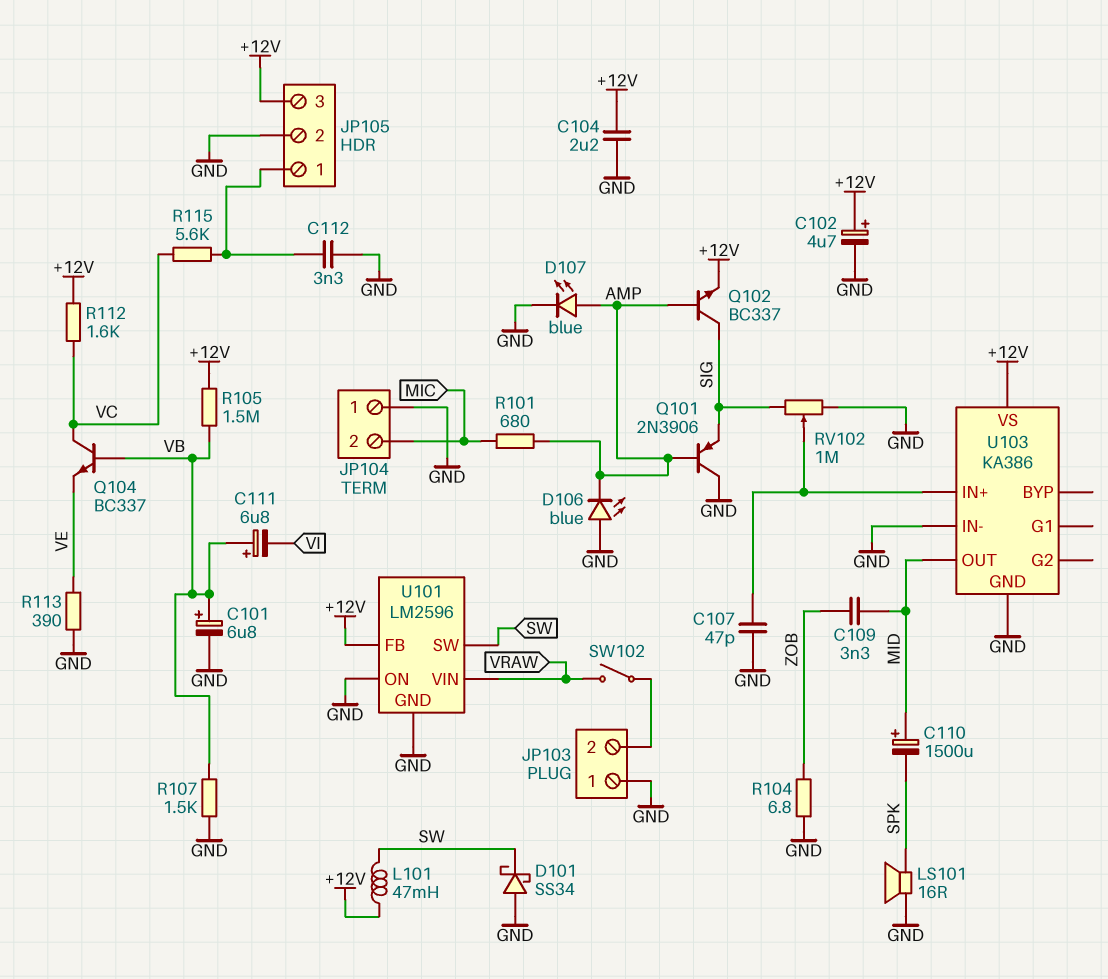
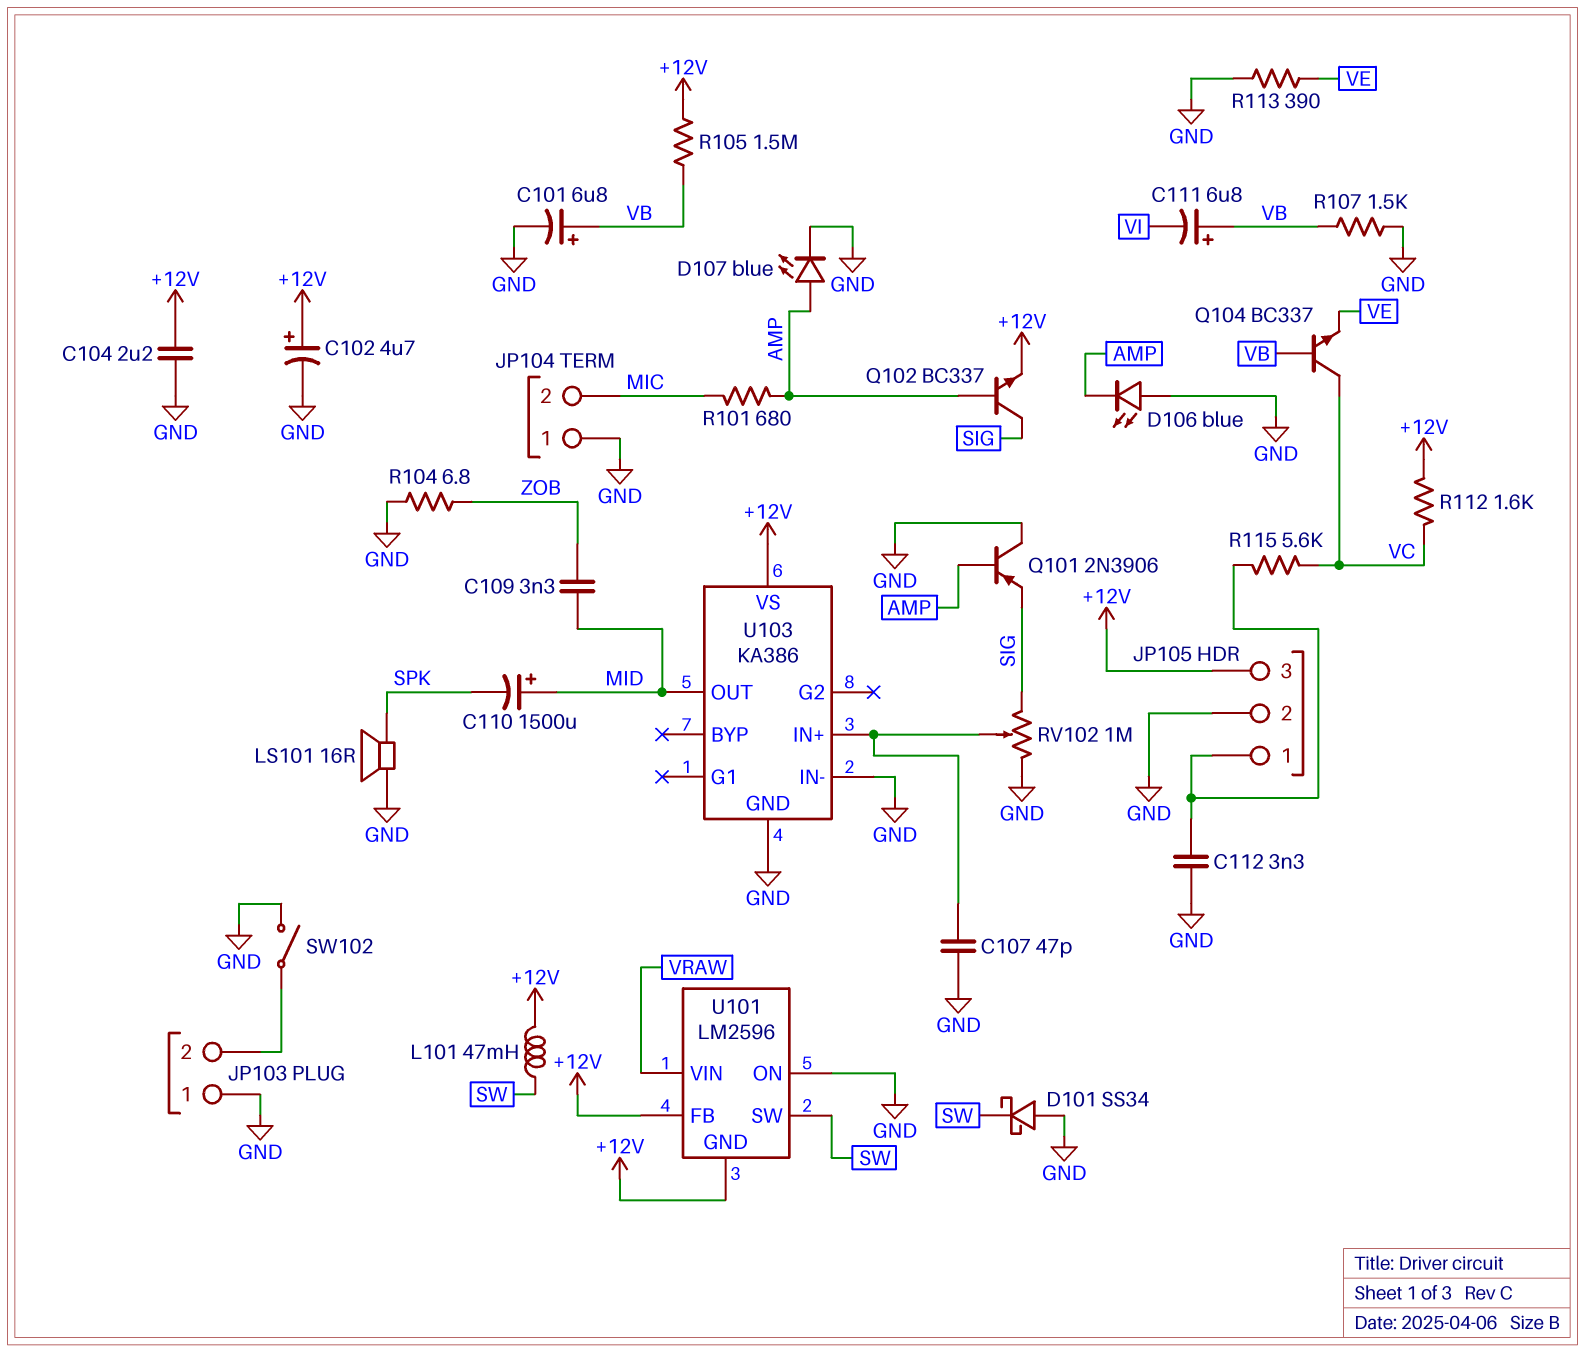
SW102: switch (JP103/2, VRAW) -> switch (GND, JP103/2)
U101 pin GND: GND -> +12V

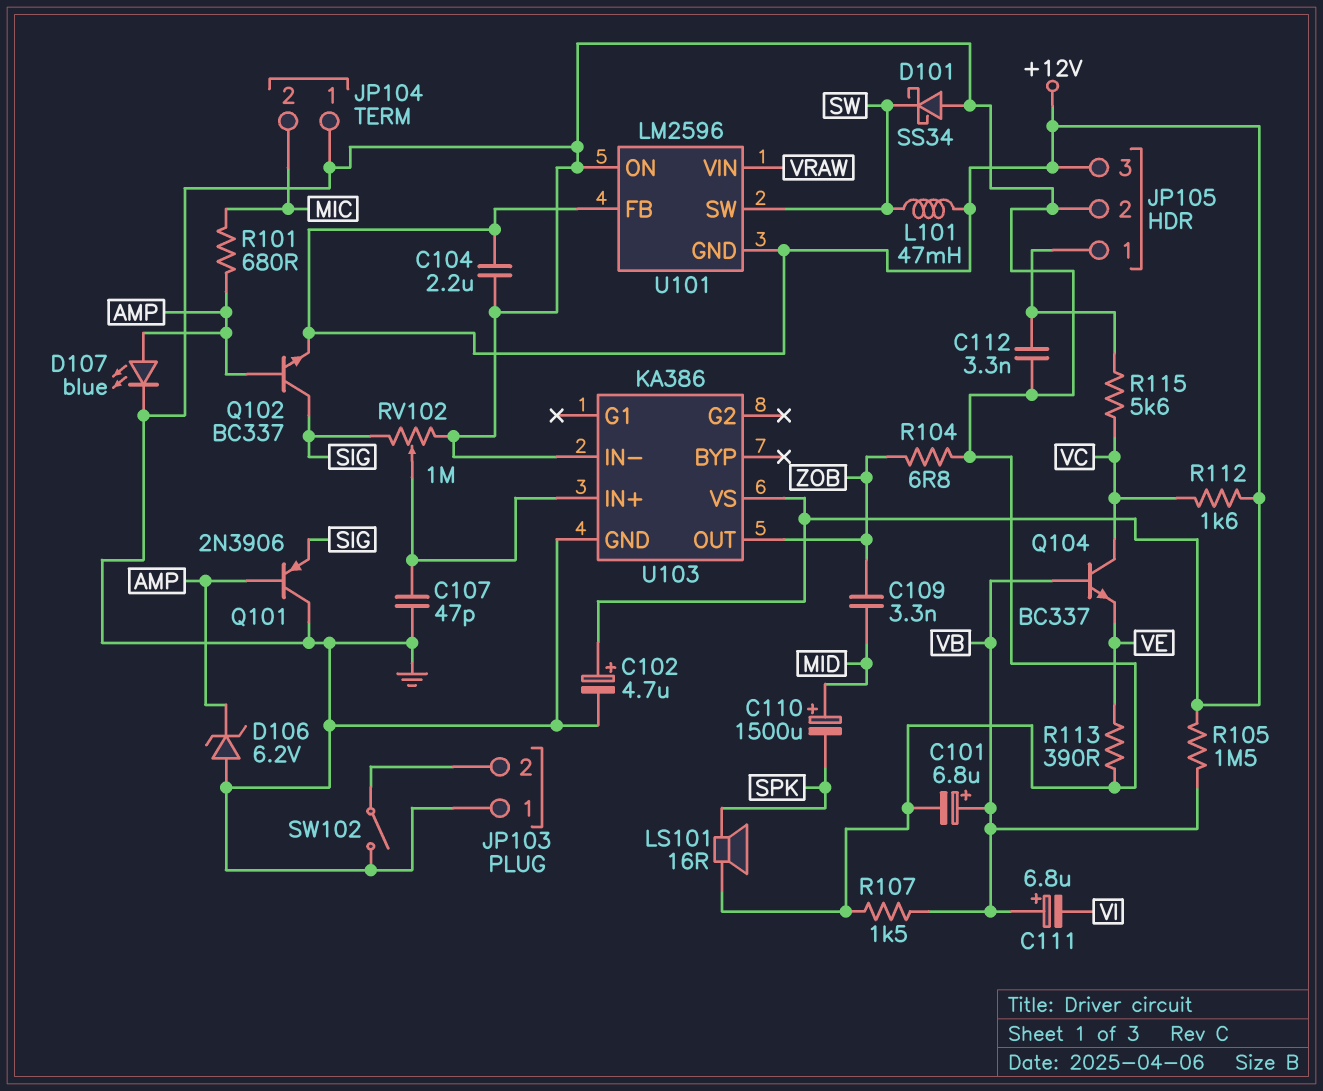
D106: LED blue (A GND, K AMP) -> zener 6.2V (A GND, K AMP)
U103 pin OUT: MID -> ZOB

